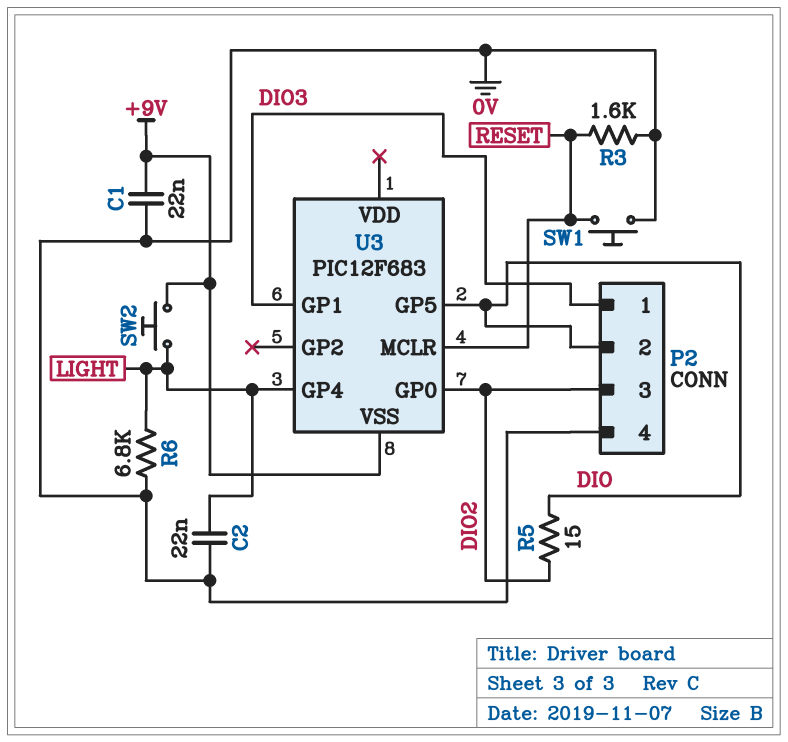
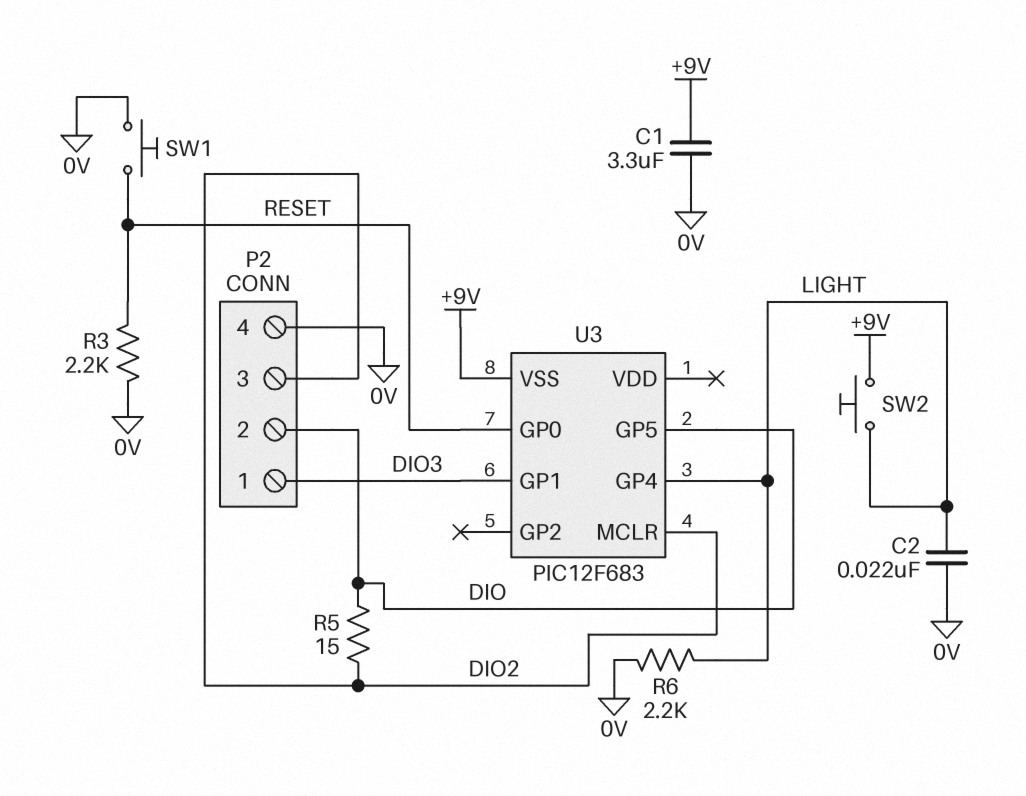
C1: 22nF (+9V, 0V) -> 3.3uF (+9V, 0V)
R3: 1.6k (0V, RESET) -> 2.2k (0V, RESET)
R6: 6.8k (0V, LIGHT) -> 2.2k (0V, LIGHT)
U3 pin GP0: DIO2 -> RESET
U3 pin MCLR: RESET -> DIO2

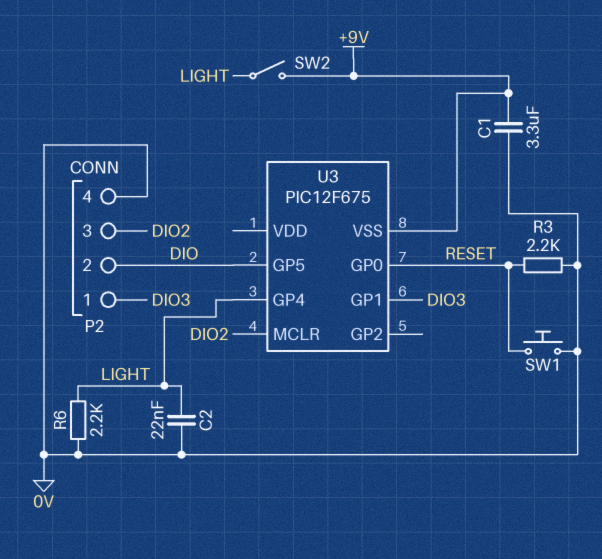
R5: 15 (DIO, DIO2) -> none
SW2: button (+9V, LIGHT) -> switch (+9V, LIGHT)
U3: PIC12F683 -> PIC12F675

